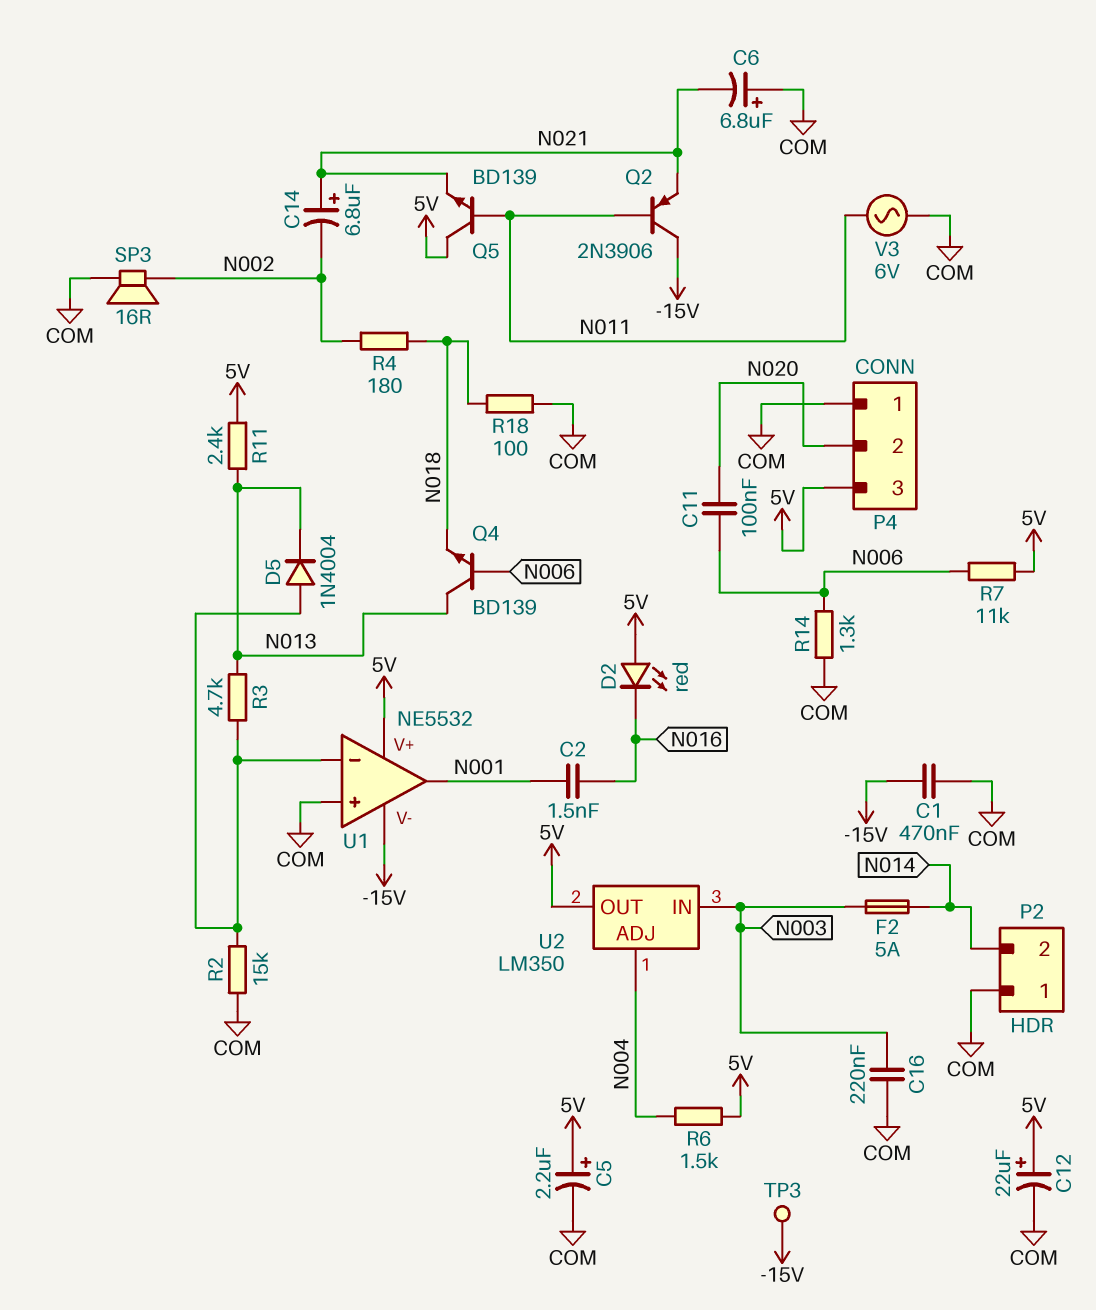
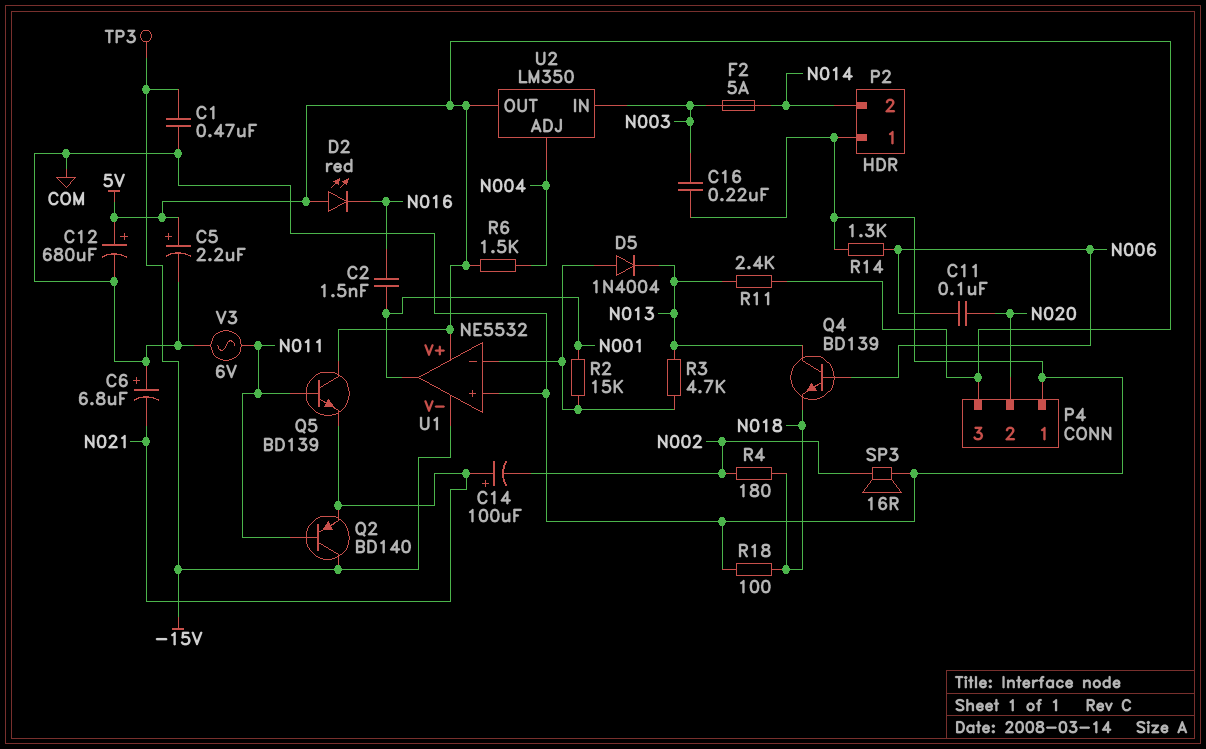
C12: 22uF (plus 5V, minus COM) -> 680uF (plus 5V, minus COM)
C14: 6.8uF (plus N021, minus N002) -> 100uF (plus N021, minus N002)
Q2: PNP 2N3906 (B N011, C -15V, E N021) -> PNP BD140 (B N011, C -15V, E N021)
R2: 15k (COM, U1/in-) -> 15k (N001, U1/in-)
R7: 11k (5V, N006) -> none

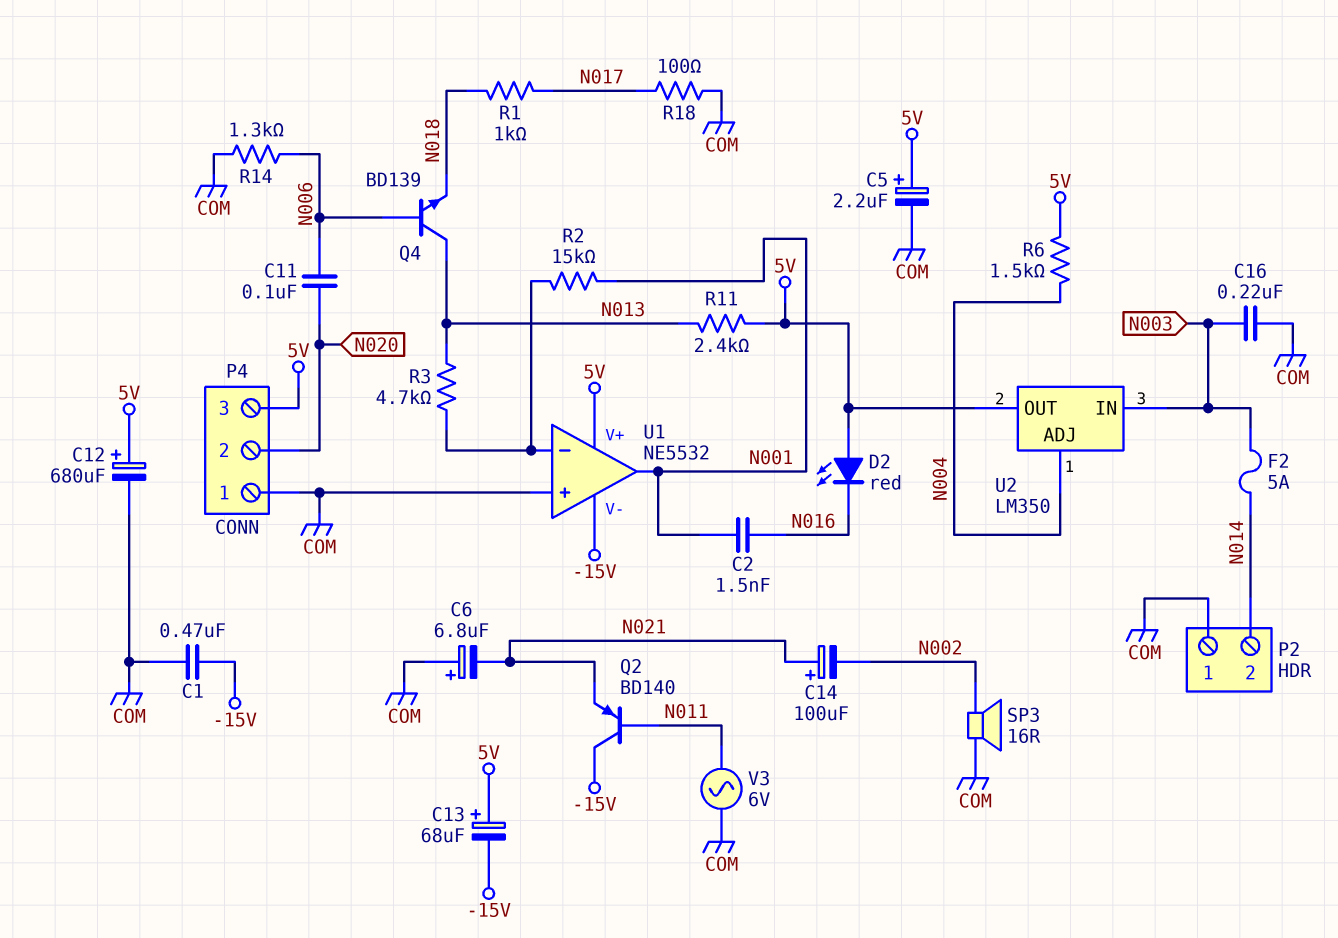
C13: none -> 68uF (plus 5V, minus -15V)
D5: diode 1N4004 (A U1/in-, K N013) -> none
Q5: NPN BD139 (B N011, C 5V, E N021) -> none
R1: none -> 1k (N017, N018)
R4: 180 (N002, N018) -> none
R18: 100 (COM, N018) -> 100 (COM, N017)
TP3: test point (-15V) -> none

